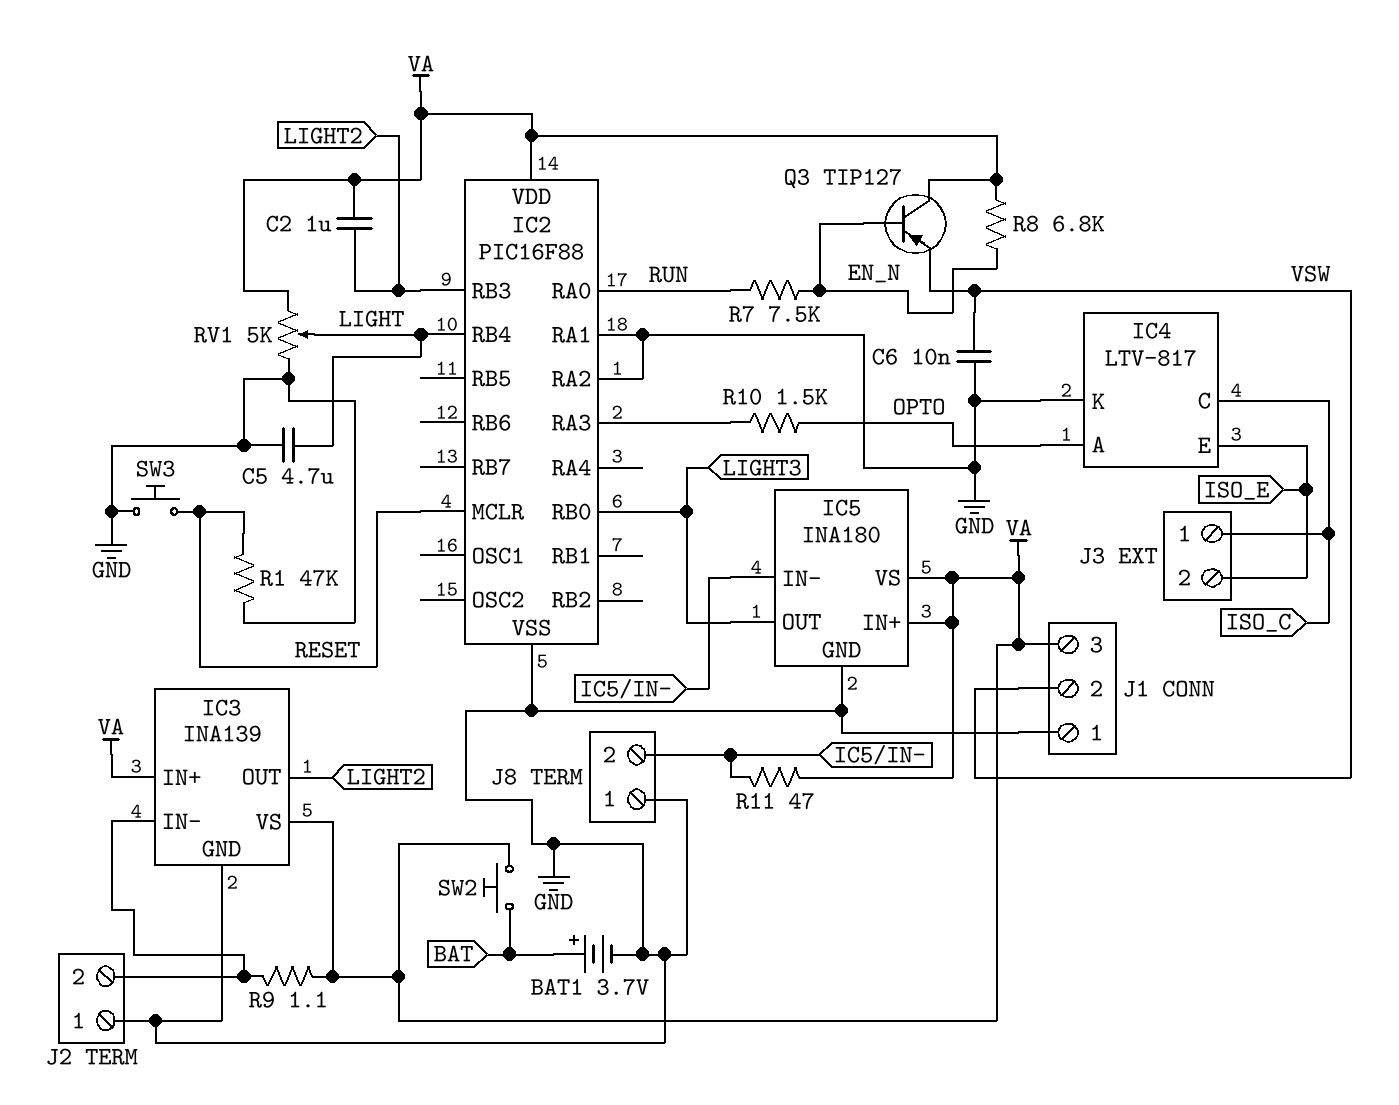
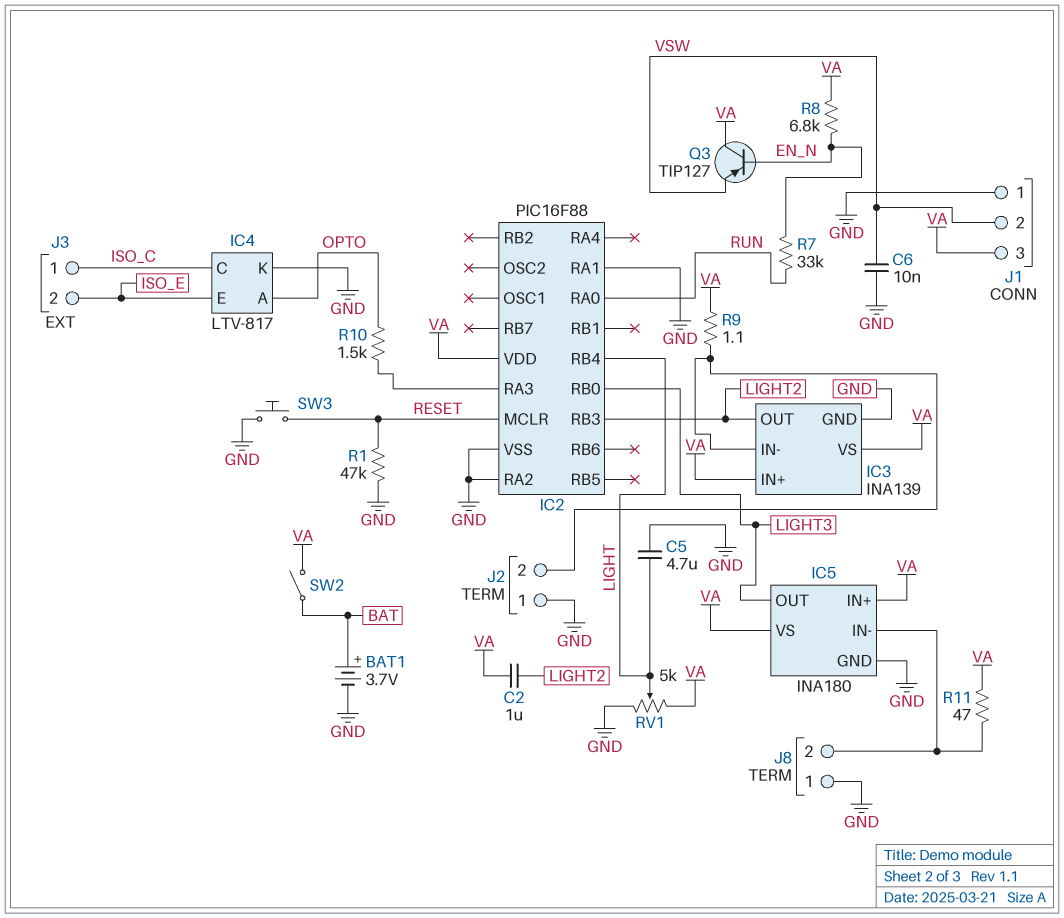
R7: 7.5k (EN_N, RUN) -> 33k (EN_N, RUN)
SW2: button (BAT, VA) -> switch (BAT, VA)

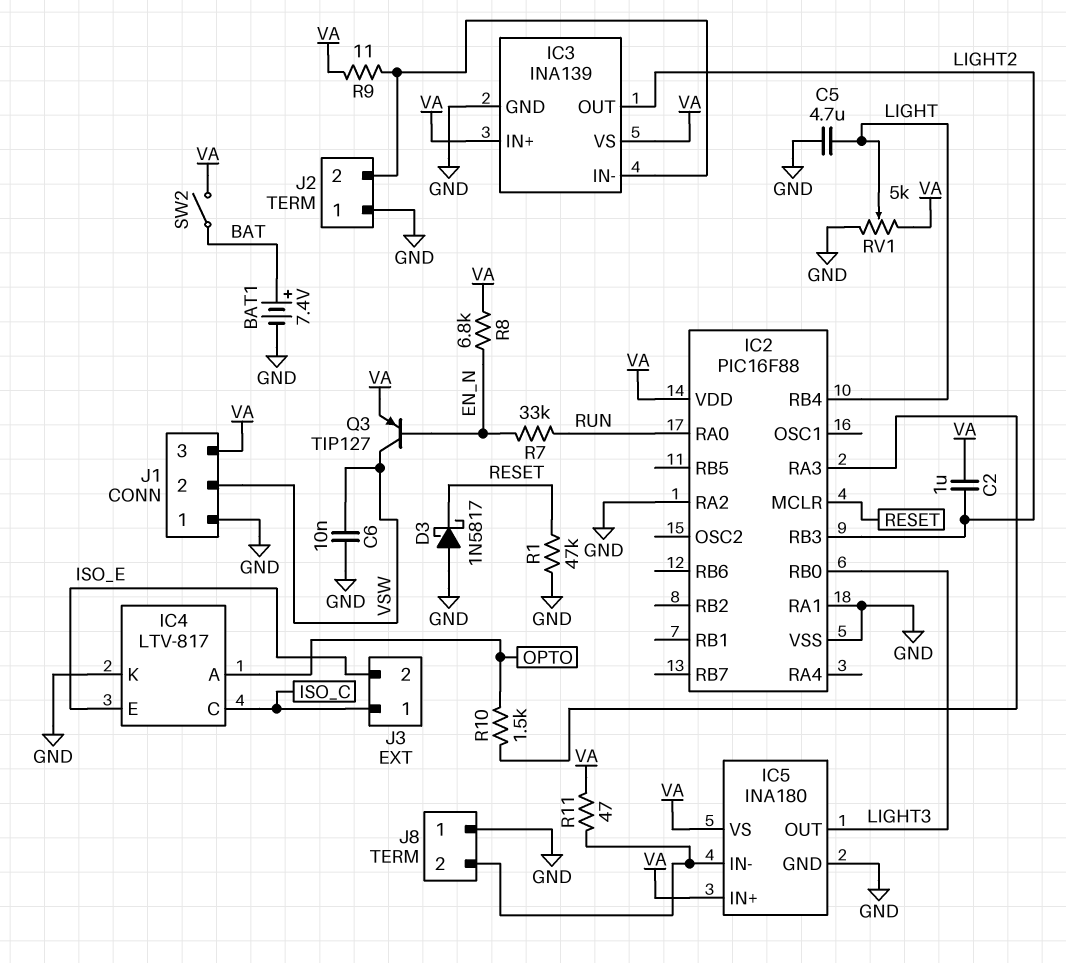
BAT1: 3.7V (plus BAT, minus GND) -> 7.4V (plus BAT, minus GND)
D3: none -> schottky 1N5817 (A GND, K RESET)
Q3: PNP TIP127 (B EN_N, C VA, E VSW) -> PNP TIP127 (B EN_N, C VSW, E VA)
R9: 1.1 (IC3/IN-, VA) -> 11 (IC3/IN-, VA)
SW3: button (GND, RESET) -> none

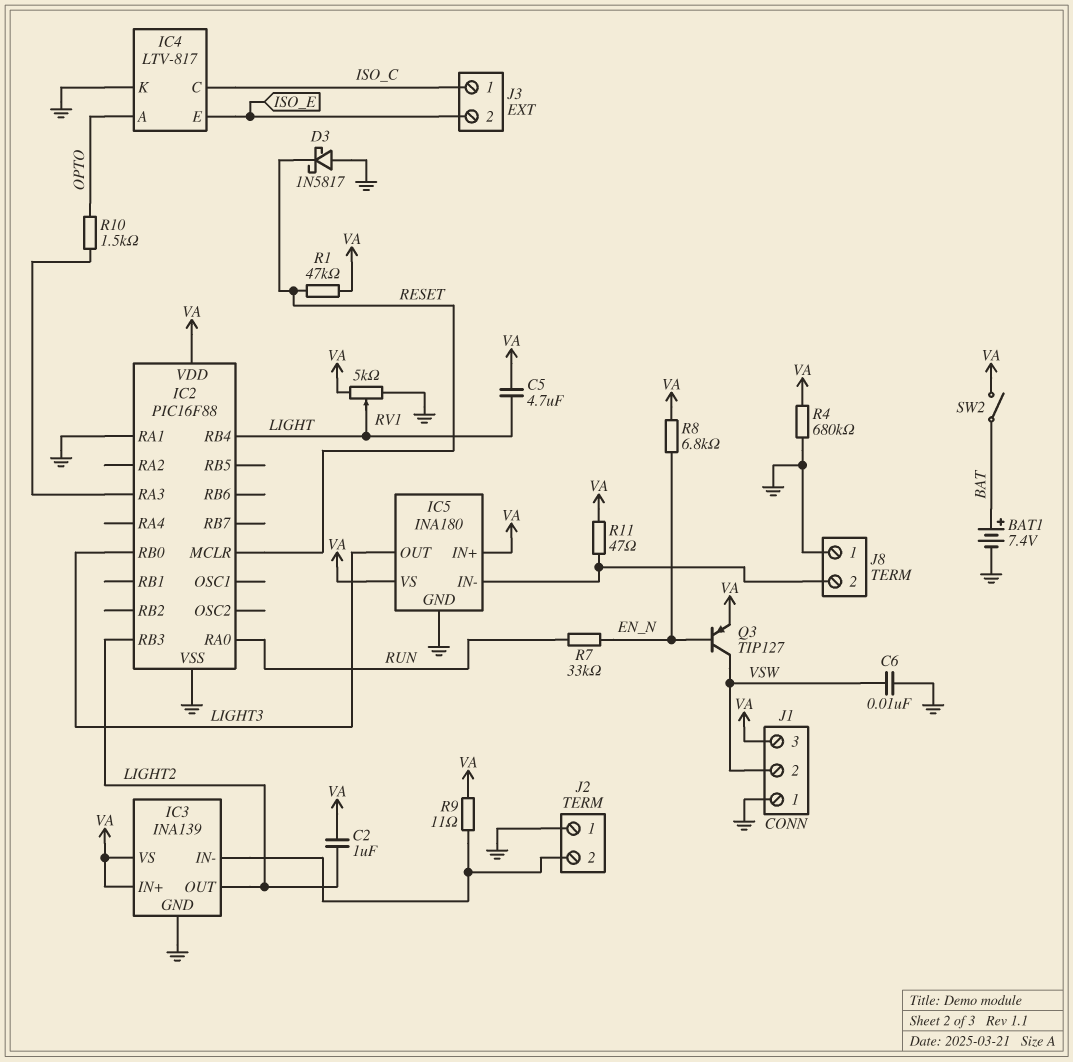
C5: 4.7uF (GND, LIGHT) -> 4.7uF (LIGHT, VA)
IC2 pin RA2: GND -> none
R1: 47k (GND, RESET) -> 47k (RESET, VA)
R4: none -> 680k (GND, VA)

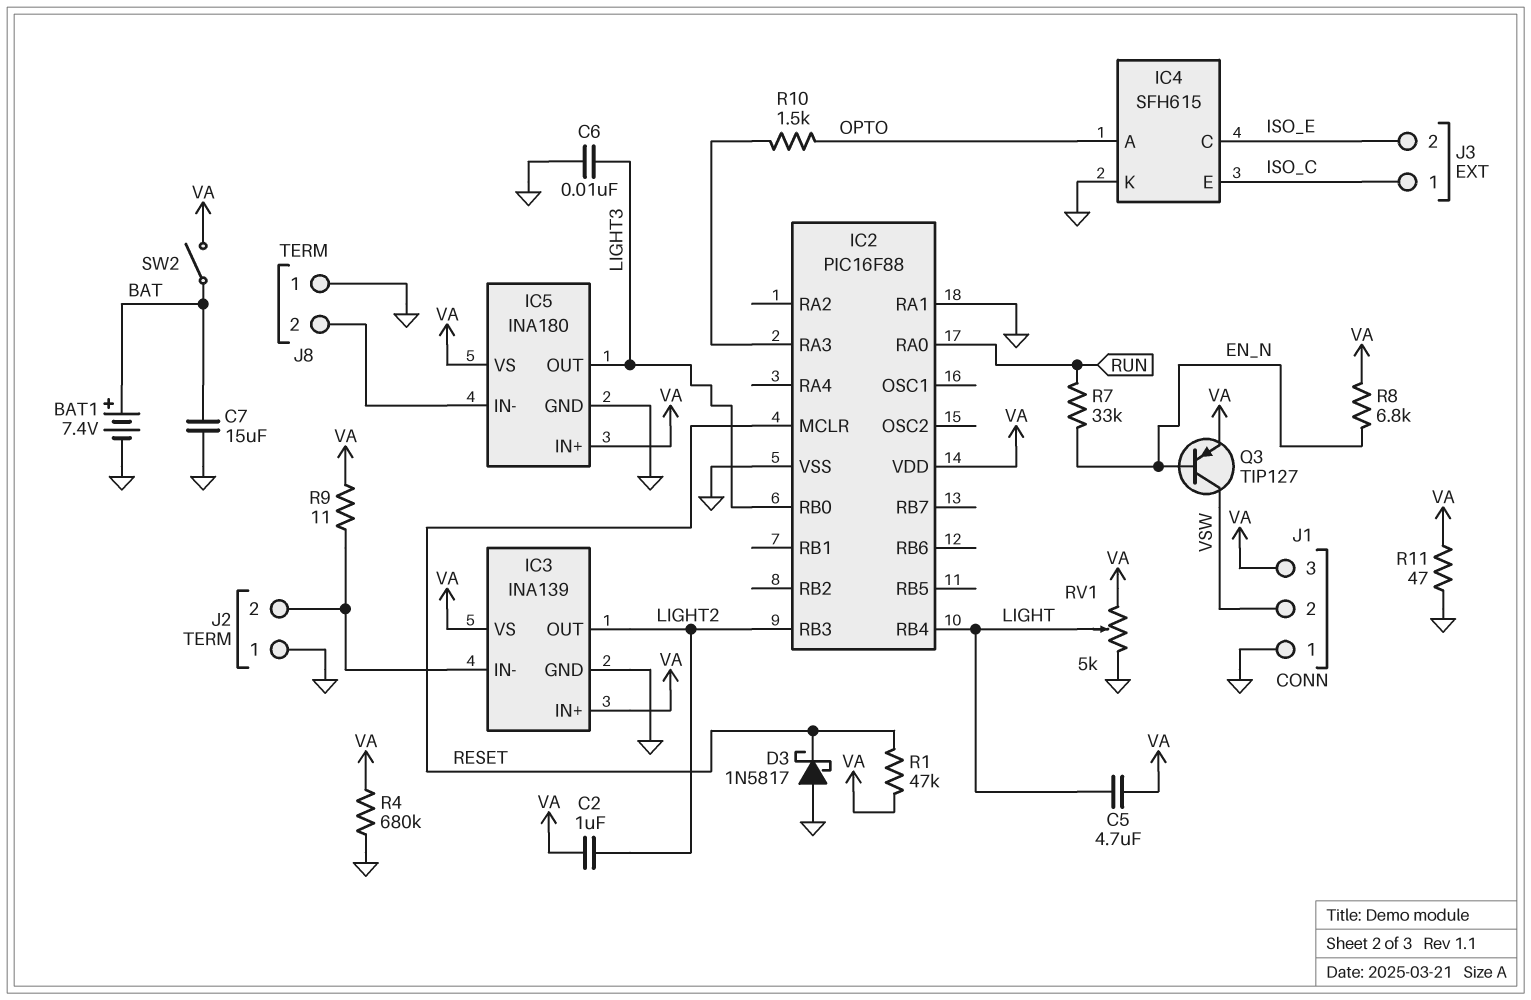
C6: 10nF (GND, VSW) -> 10nF (GND, LIGHT3)
C7: none -> 15uF (BAT, GND)
IC4: LTV-817 -> SFH615
IC4 pin C: ISO_C -> ISO_E
IC4 pin E: ISO_E -> ISO_C
R11: 47 (IC5/IN-, VA) -> 47 (GND, VA)

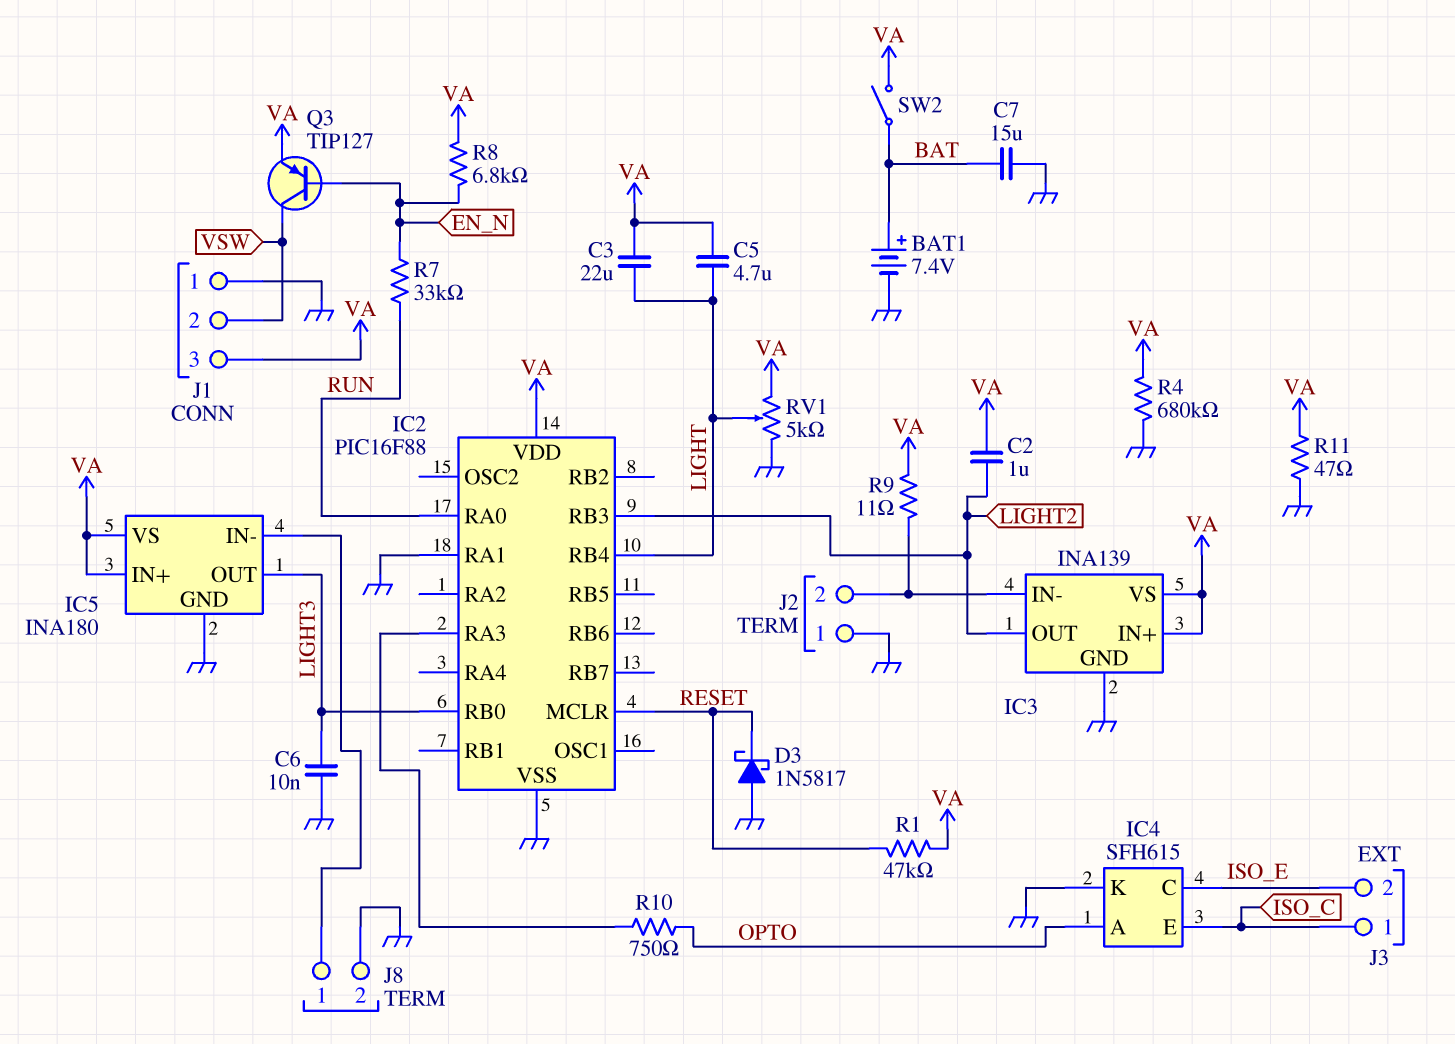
C3: none -> 22uF (LIGHT, VA)
J8 pin 1: GND -> IC5/IN-
J8 pin 2: IC5/IN- -> GND
R10: 1.5k (IC2/RA3, OPTO) -> 750 (IC2/RA3, OPTO)

